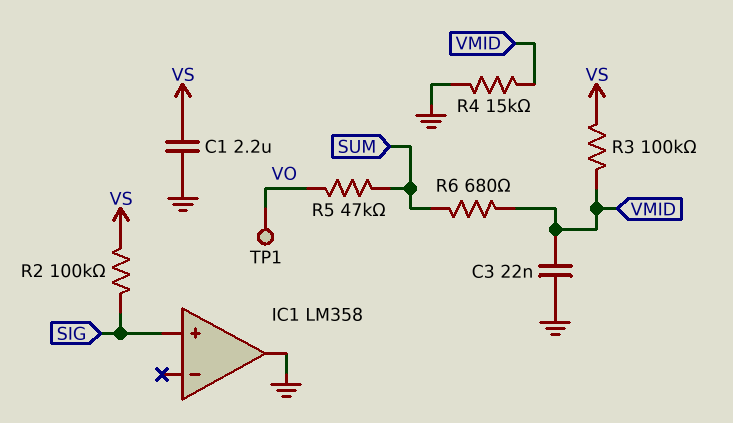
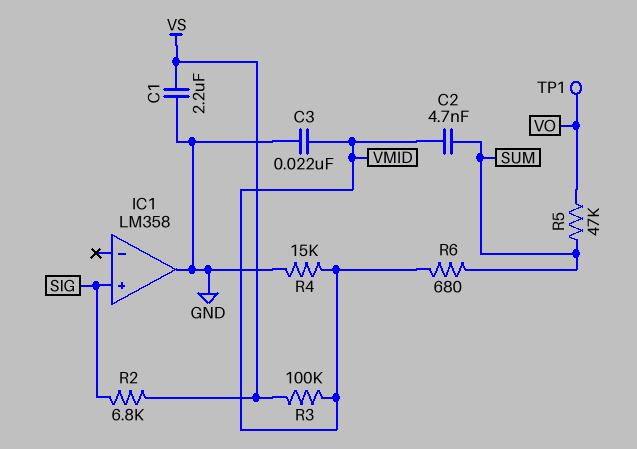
C2: none -> 4.7nF (SUM, VMID)
R2: 100k (SIG, VS) -> 6.8k (SIG, VS)

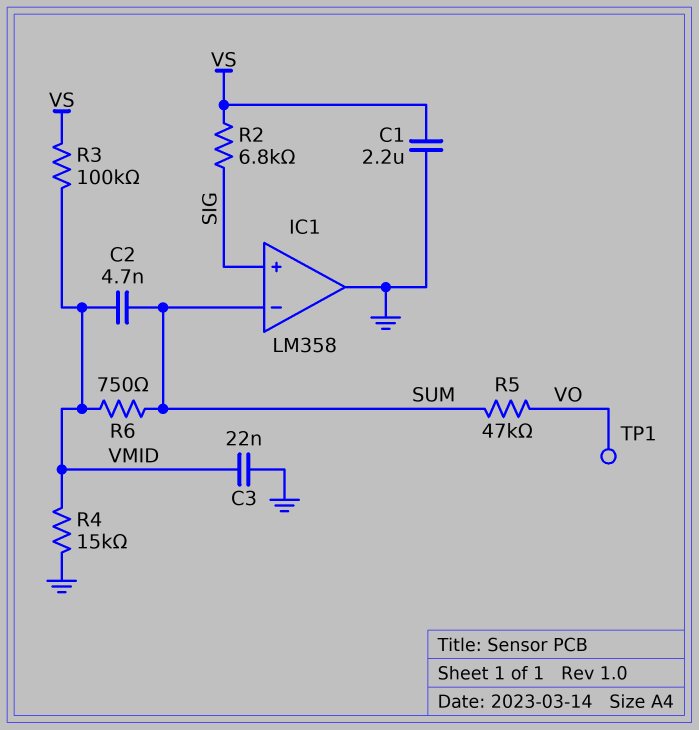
IC1 pin in-: none -> SUM
R6: 680 (SUM, VMID) -> 750 (SUM, VMID)

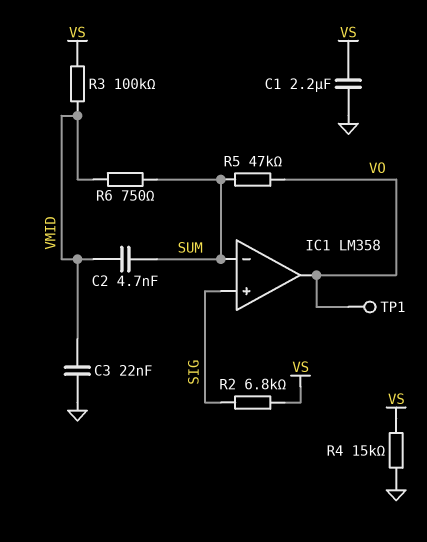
IC1 pin out: GND -> VO
R4: 15k (GND, VMID) -> 15k (GND, VS)

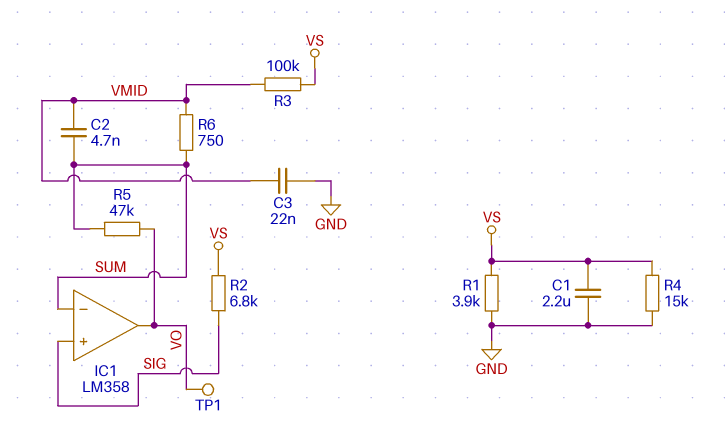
R1: none -> 3.9k (GND, VS)

